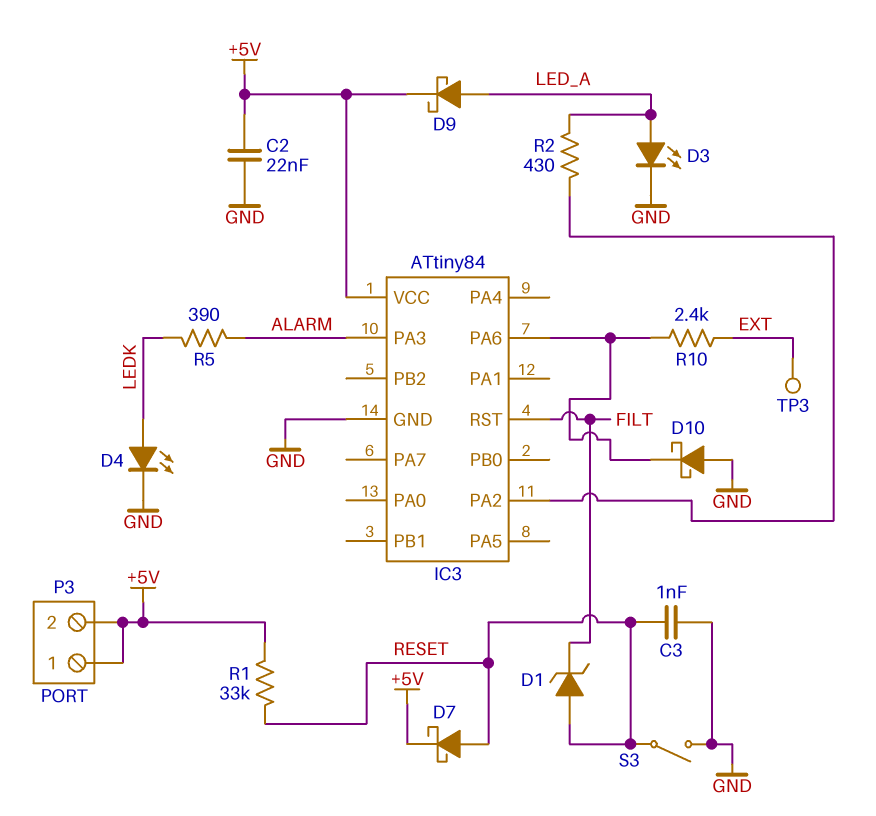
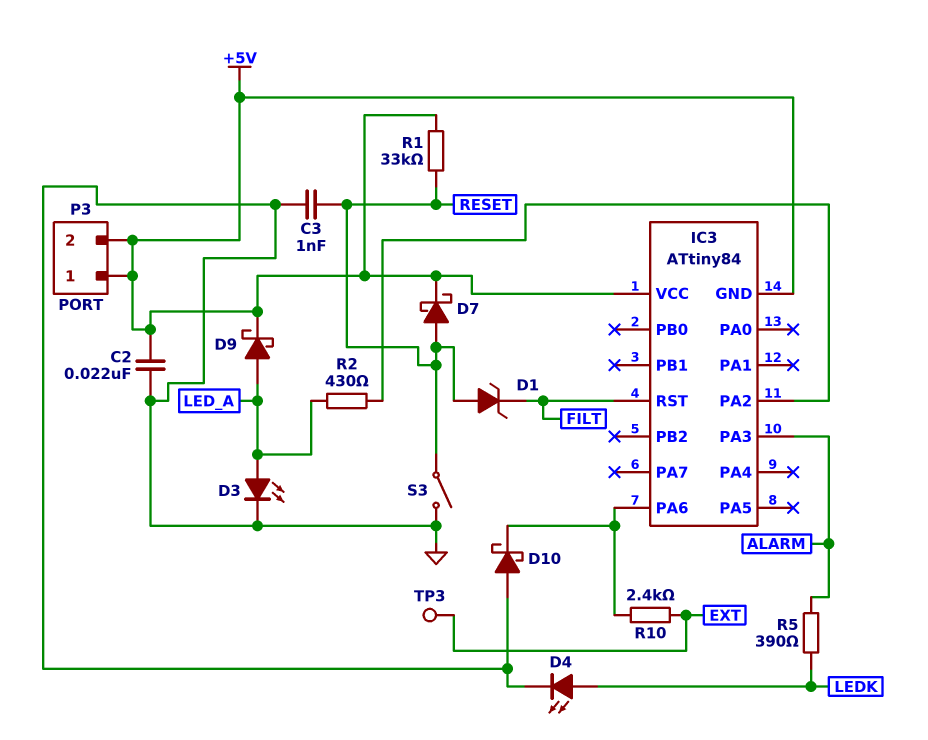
IC3 pin GND: GND -> +5V

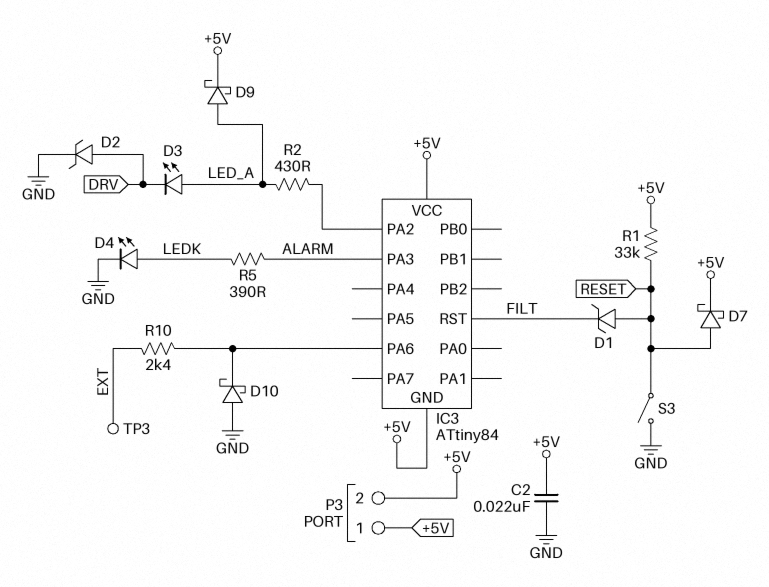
C3: 1nF (GND, RESET) -> none
D2: none -> zener (A DRV, K GND)
D3: LED (A LED_A, K GND) -> LED (A LED_A, K DRV)

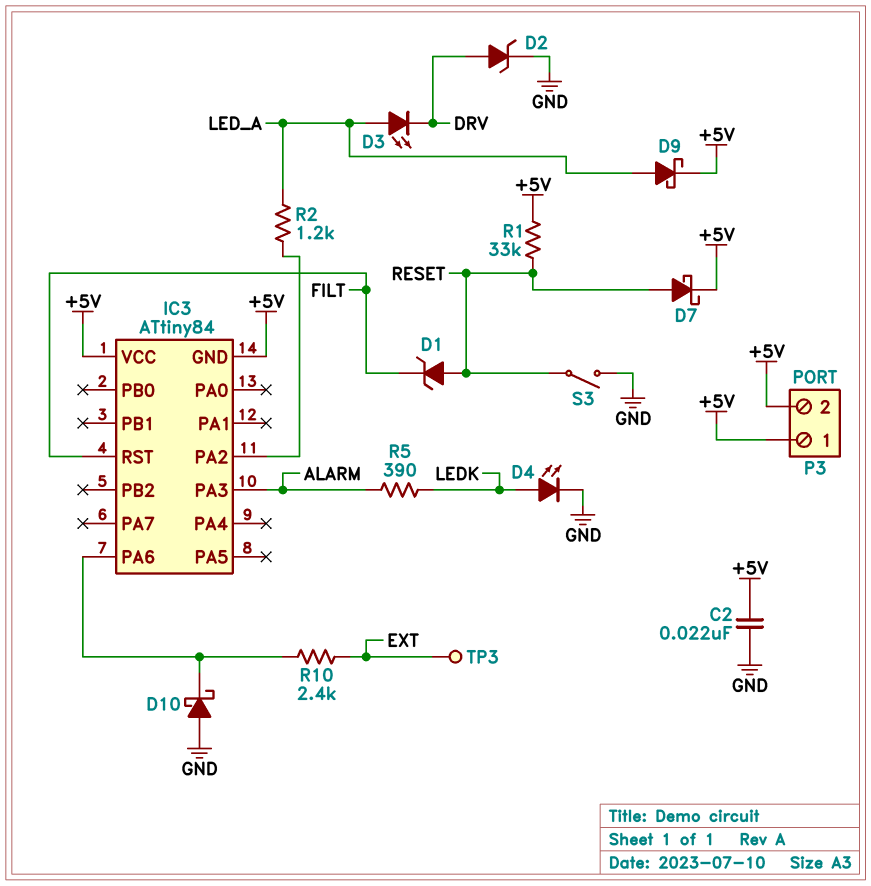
R2: 430 (IC3/PA2, LED_A) -> 1.2k (IC3/PA2, LED_A)

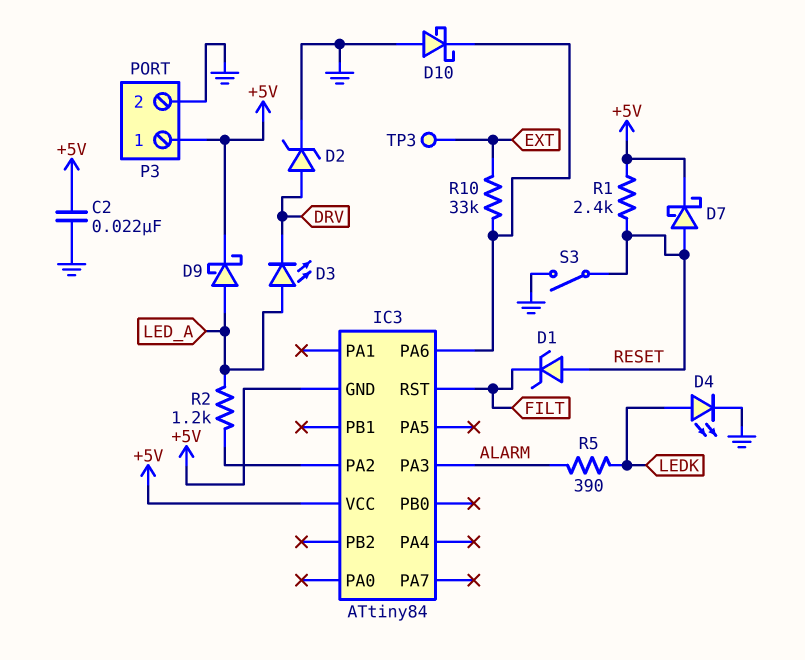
P3 pin 2: +5V -> GND
R1: 33k (+5V, RESET) -> 2.4k (+5V, RESET)
R10: 2.4k (EXT, IC3/PA6) -> 33k (EXT, IC3/PA6)

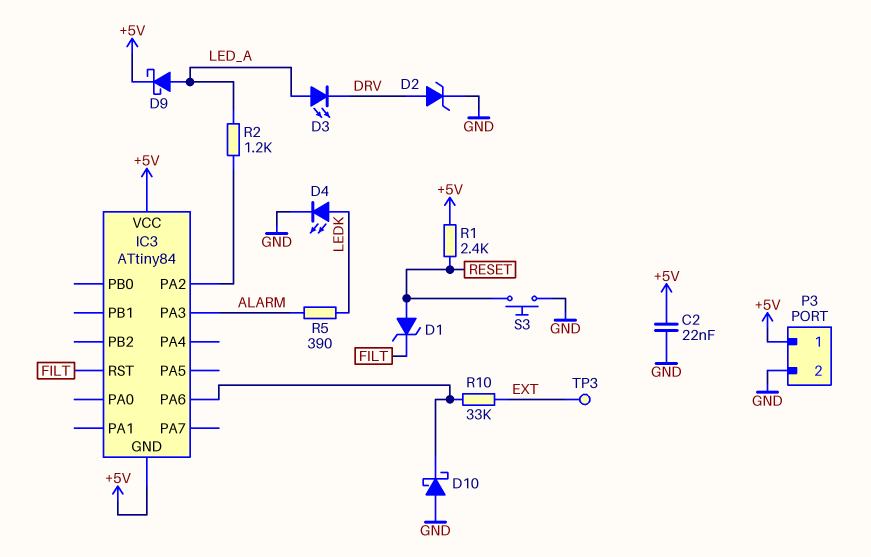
D7: schottky (A RESET, K +5V) -> none
S3: switch (GND, RESET) -> button (GND, RESET)

